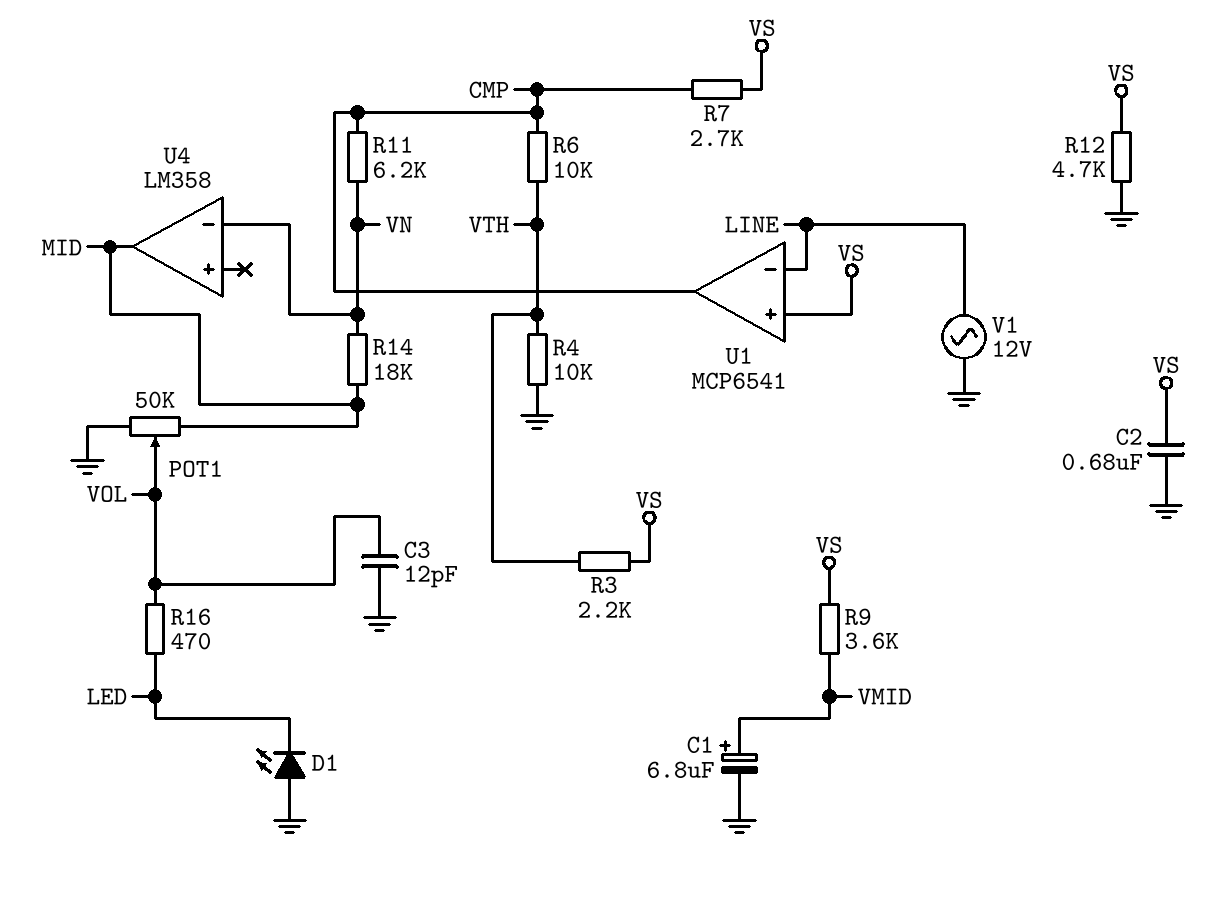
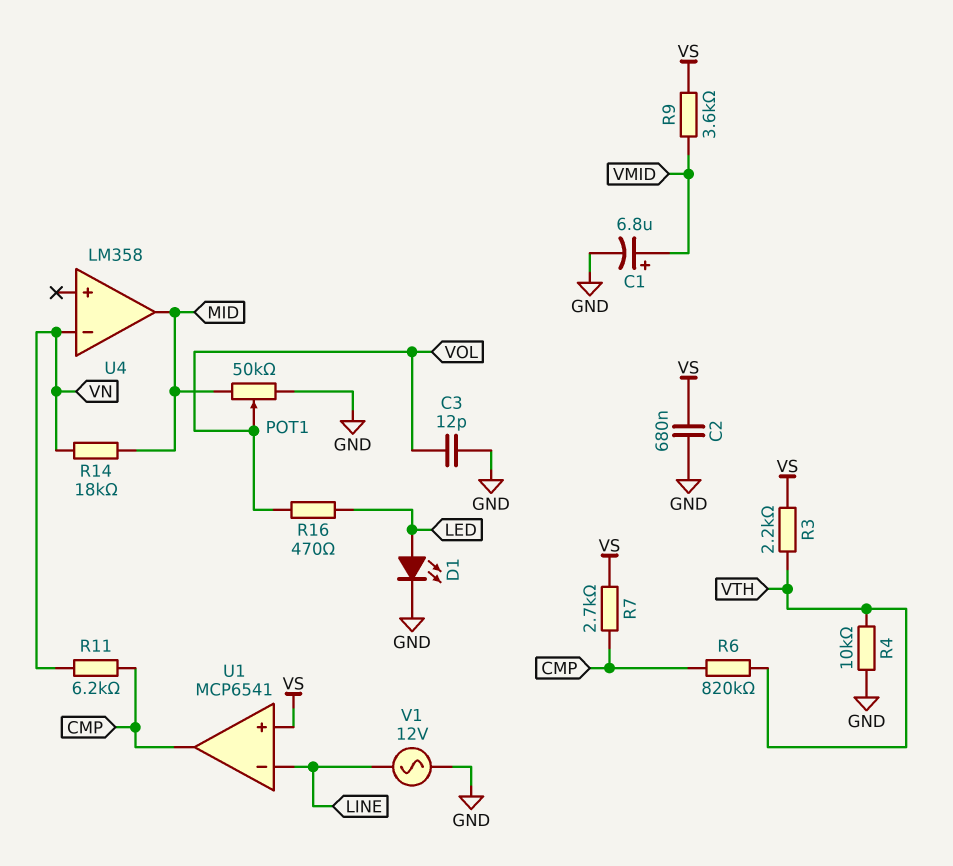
D1: LED (A GND, K LED) -> LED (A LED, K GND)
R6: 10k (CMP, VTH) -> 820k (CMP, VTH)
R12: 4.7k (GND, VS) -> none

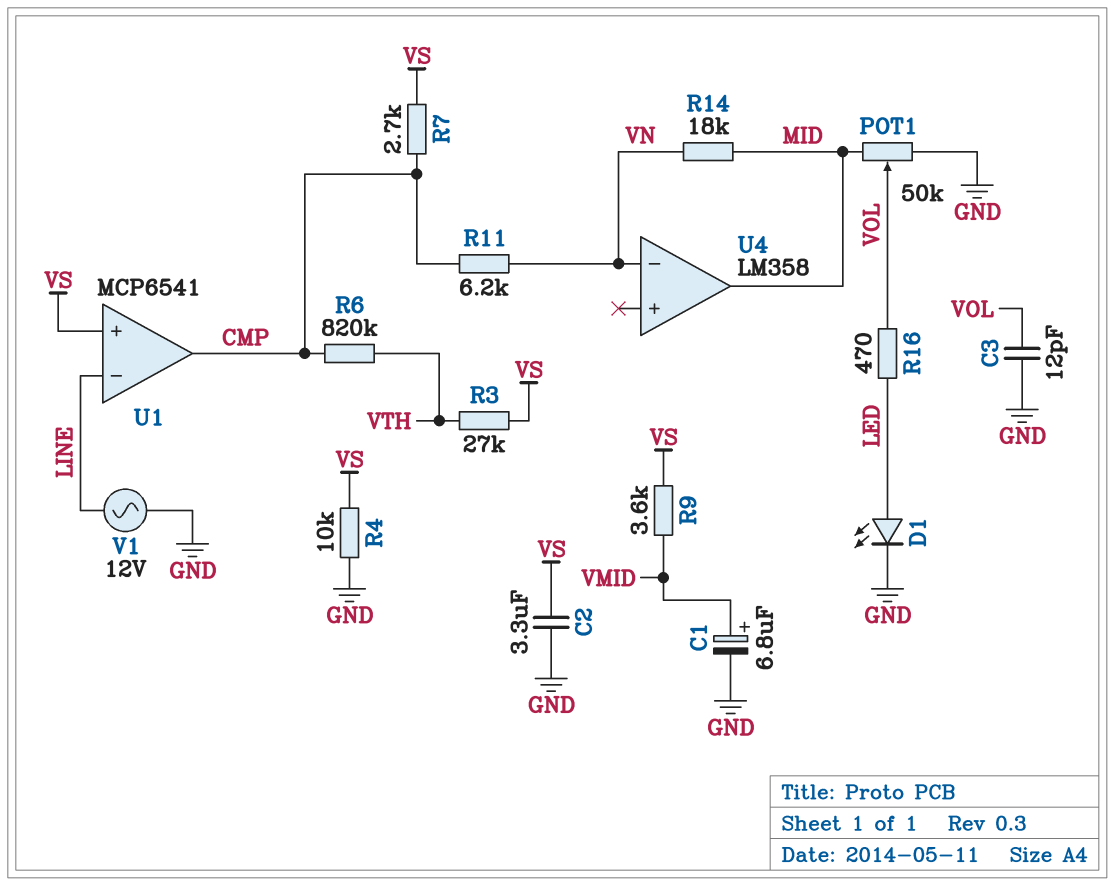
C2: 680nF (GND, VS) -> 3.3uF (GND, VS)
R3: 2.2k (VS, VTH) -> 27k (VS, VTH)
R4: 10k (GND, VTH) -> 10k (GND, VS)

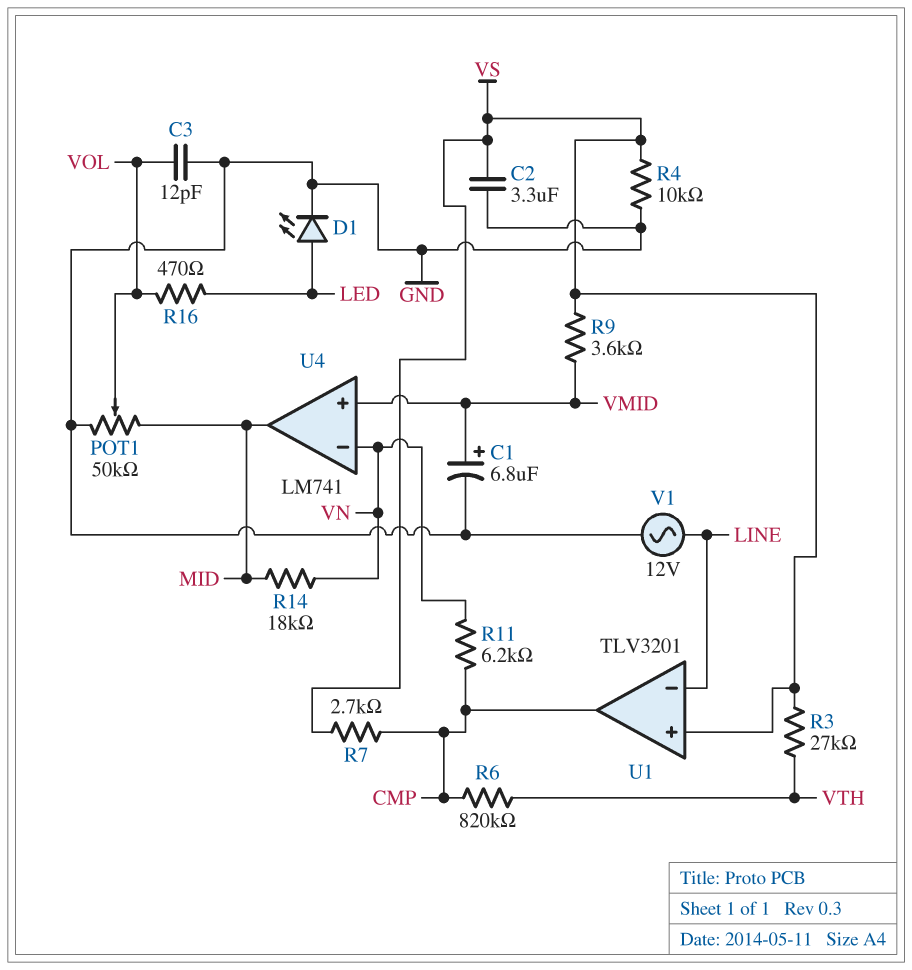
U1: MCP6541 -> TLV3201
U4: LM358 -> LM741
U4 pin in+: none -> VMID

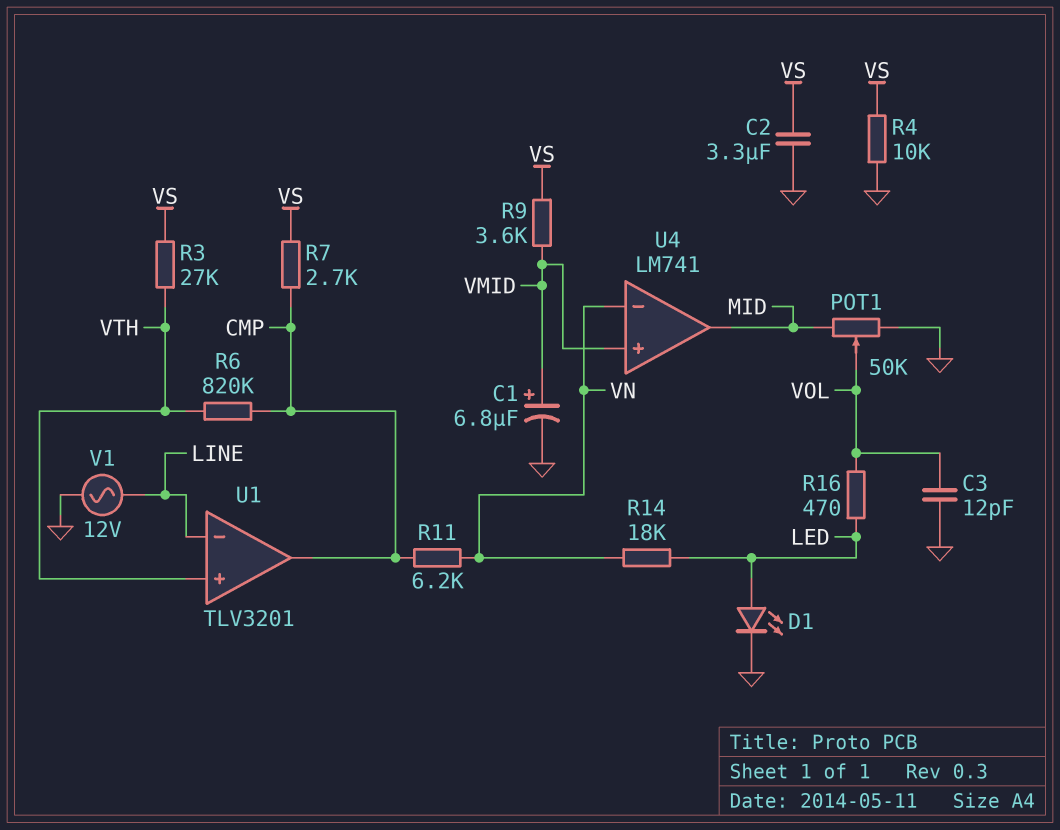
R14: 18k (MID, VN) -> 18k (LED, VN)
U1 pin in+: VS -> VTH

